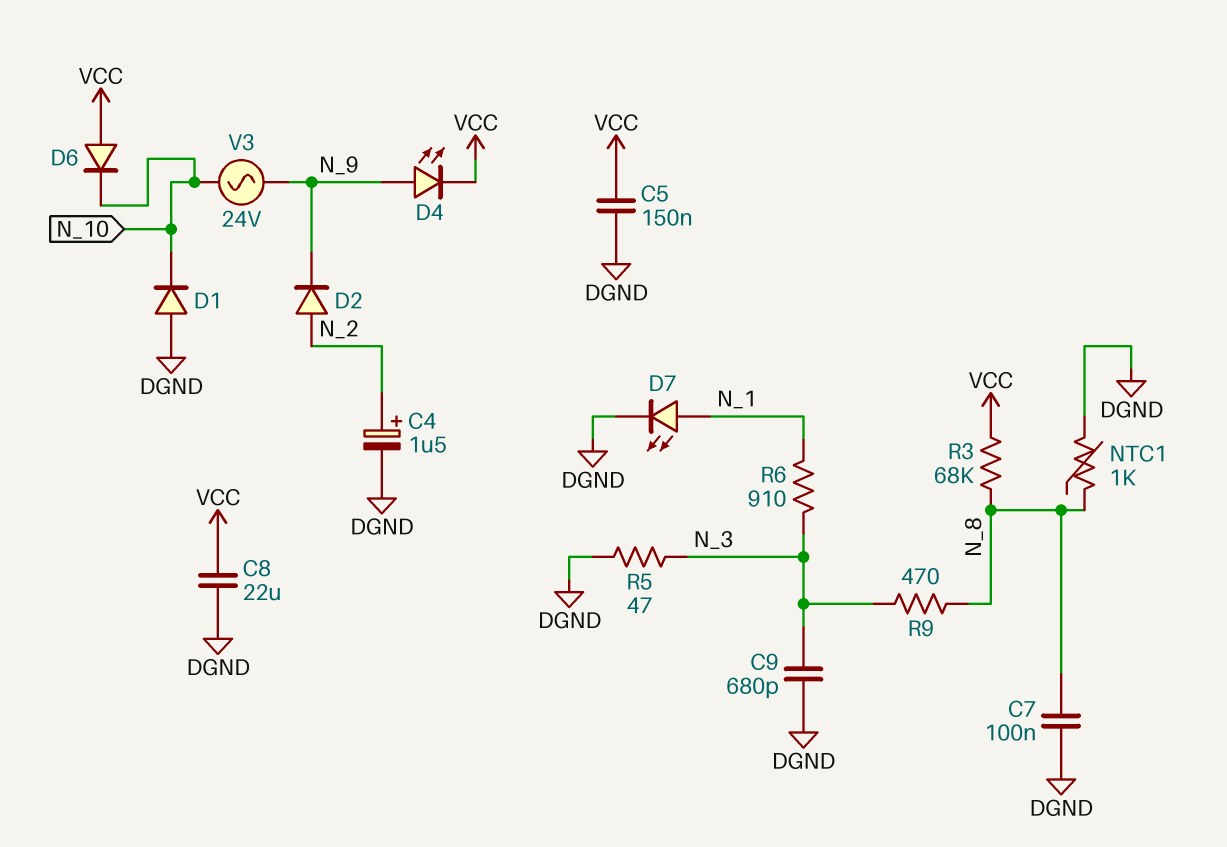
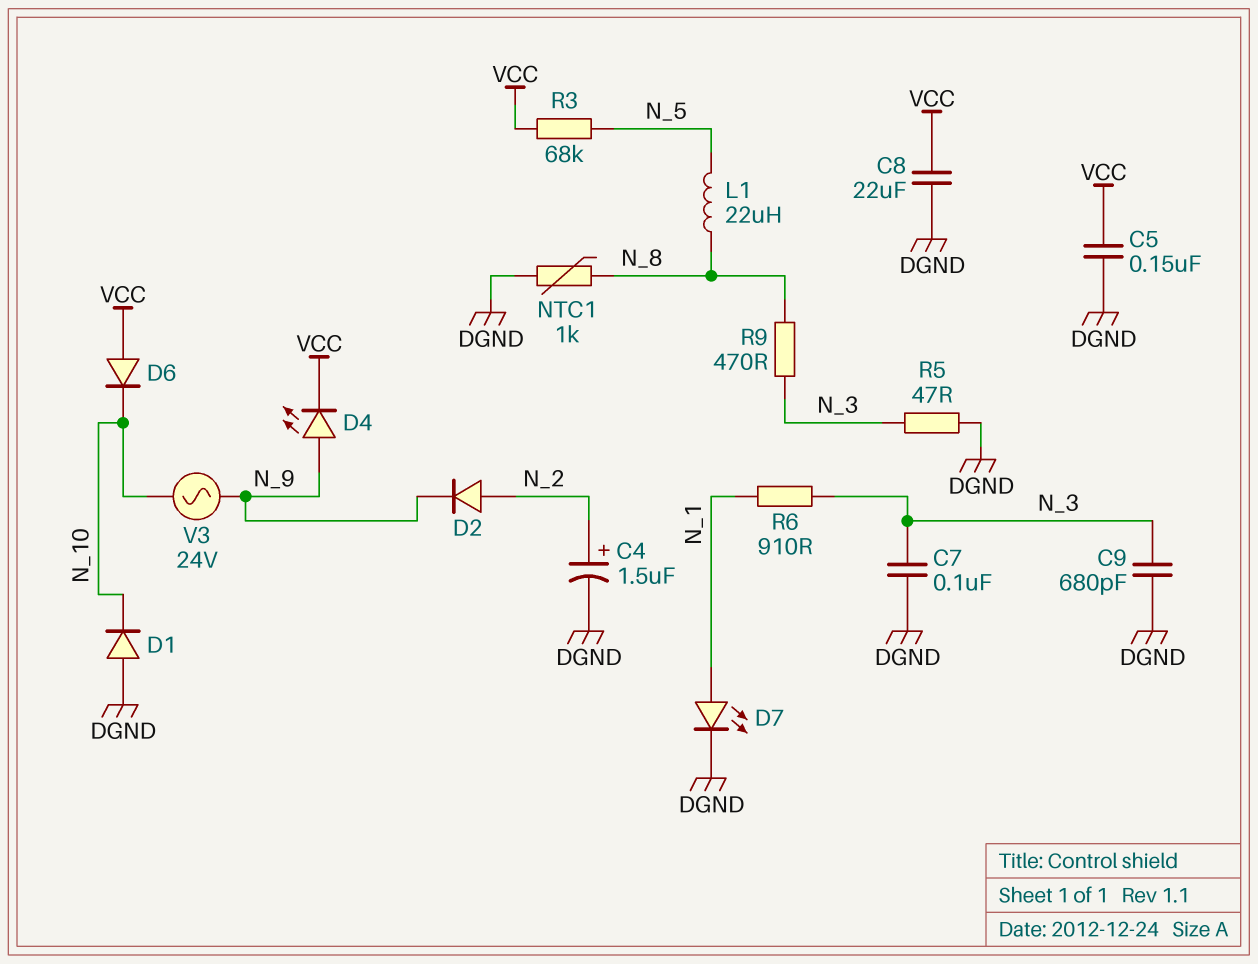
C7: 100nF (DGND, N_8) -> 100nF (DGND, N_3)
L1: none -> 22uH (N_5, N_8)
R3: 68k (N_8, VCC) -> 68k (N_5, VCC)

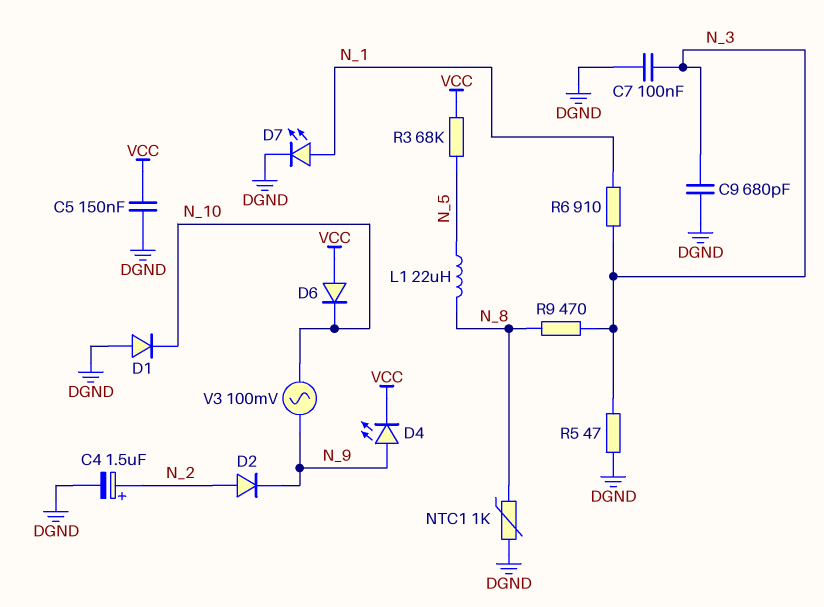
C8: 22uF (DGND, VCC) -> none
V3: AC 24V (N_9, N_10) -> AC 100mV (N_9, N_10)

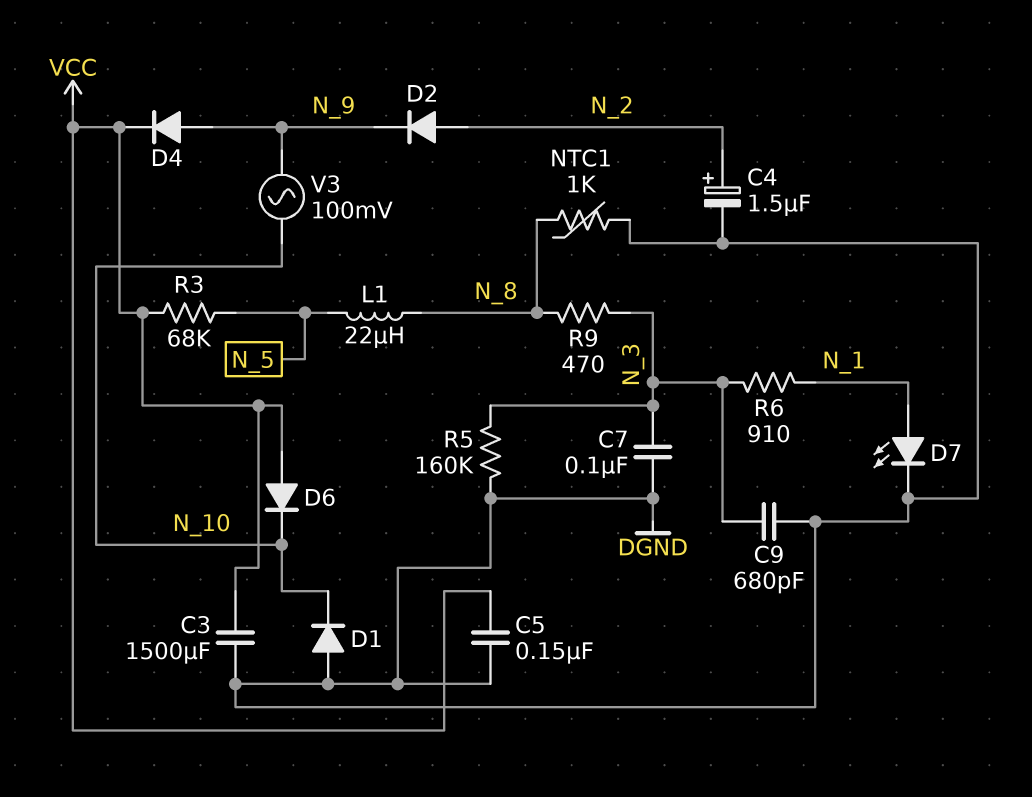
C3: none -> 1500uF (DGND, VCC)
D4: LED (A N_9, K VCC) -> diode (A N_9, K VCC)
R5: 47 (DGND, N_3) -> 160k (DGND, N_3)

